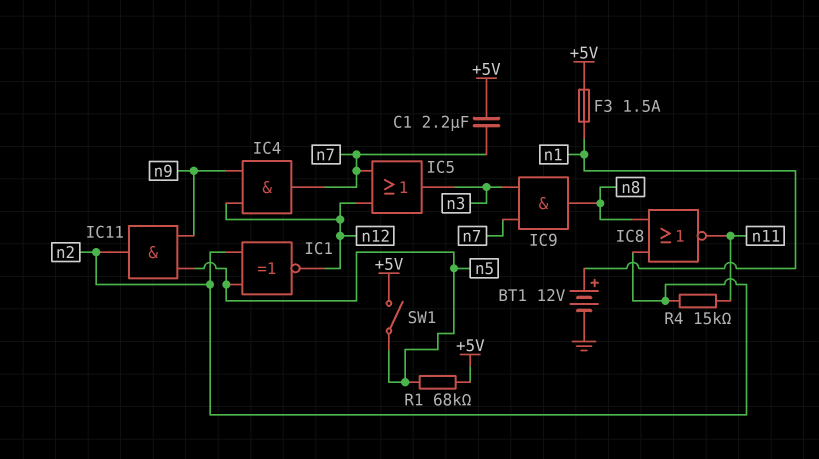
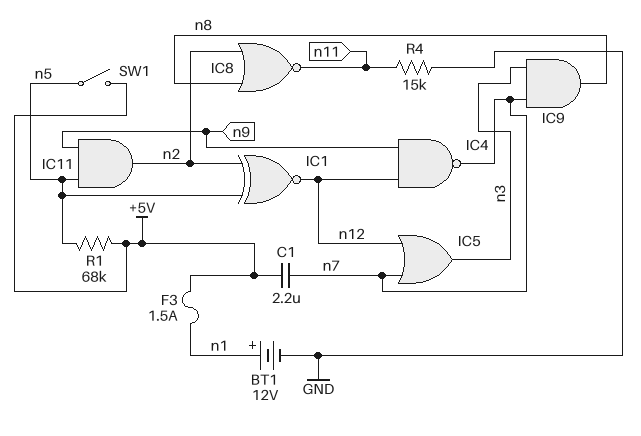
IC4: AND (in n9, in n12, out n7) -> NAND (in n9, in n12, out n7)
R4: 15k (n2, n11) -> 15k (GND, n11)

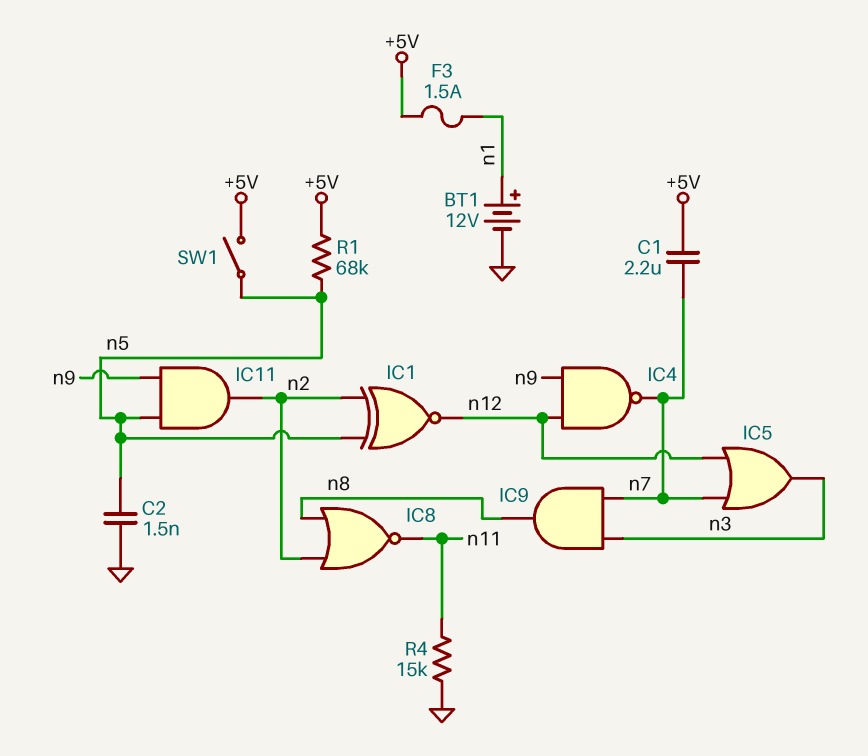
C2: none -> 1.5nF (GND, n5)

